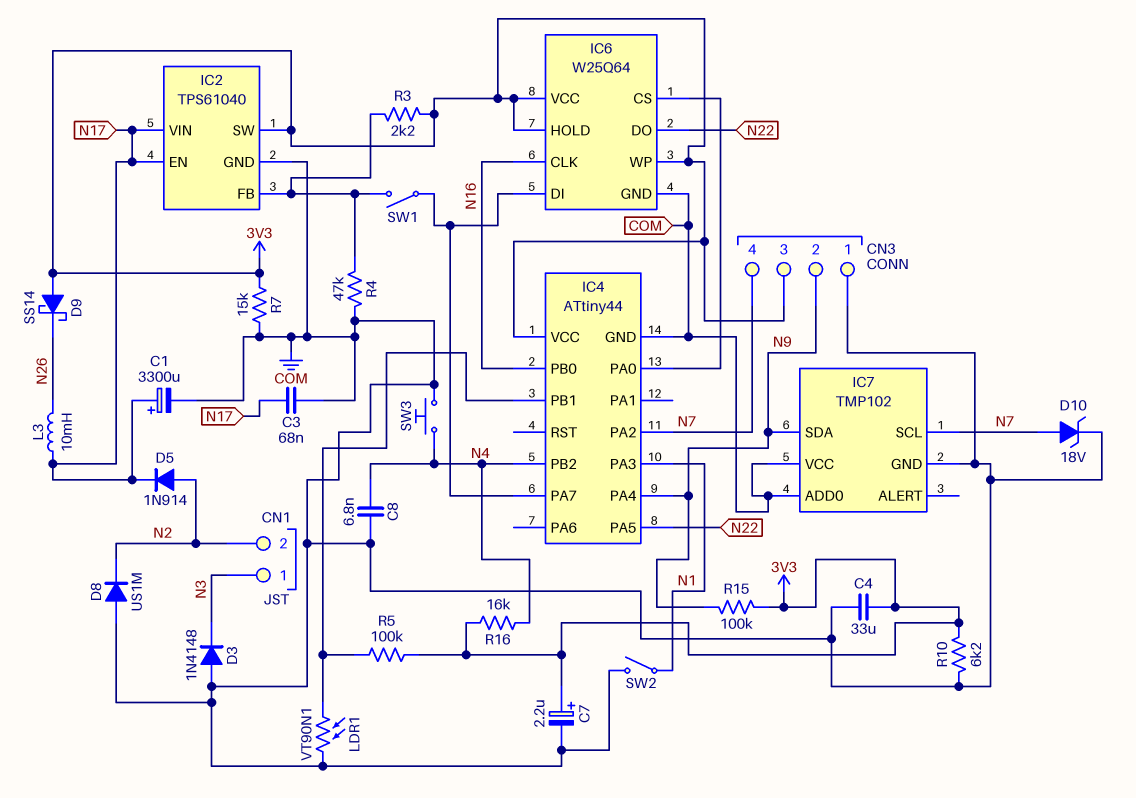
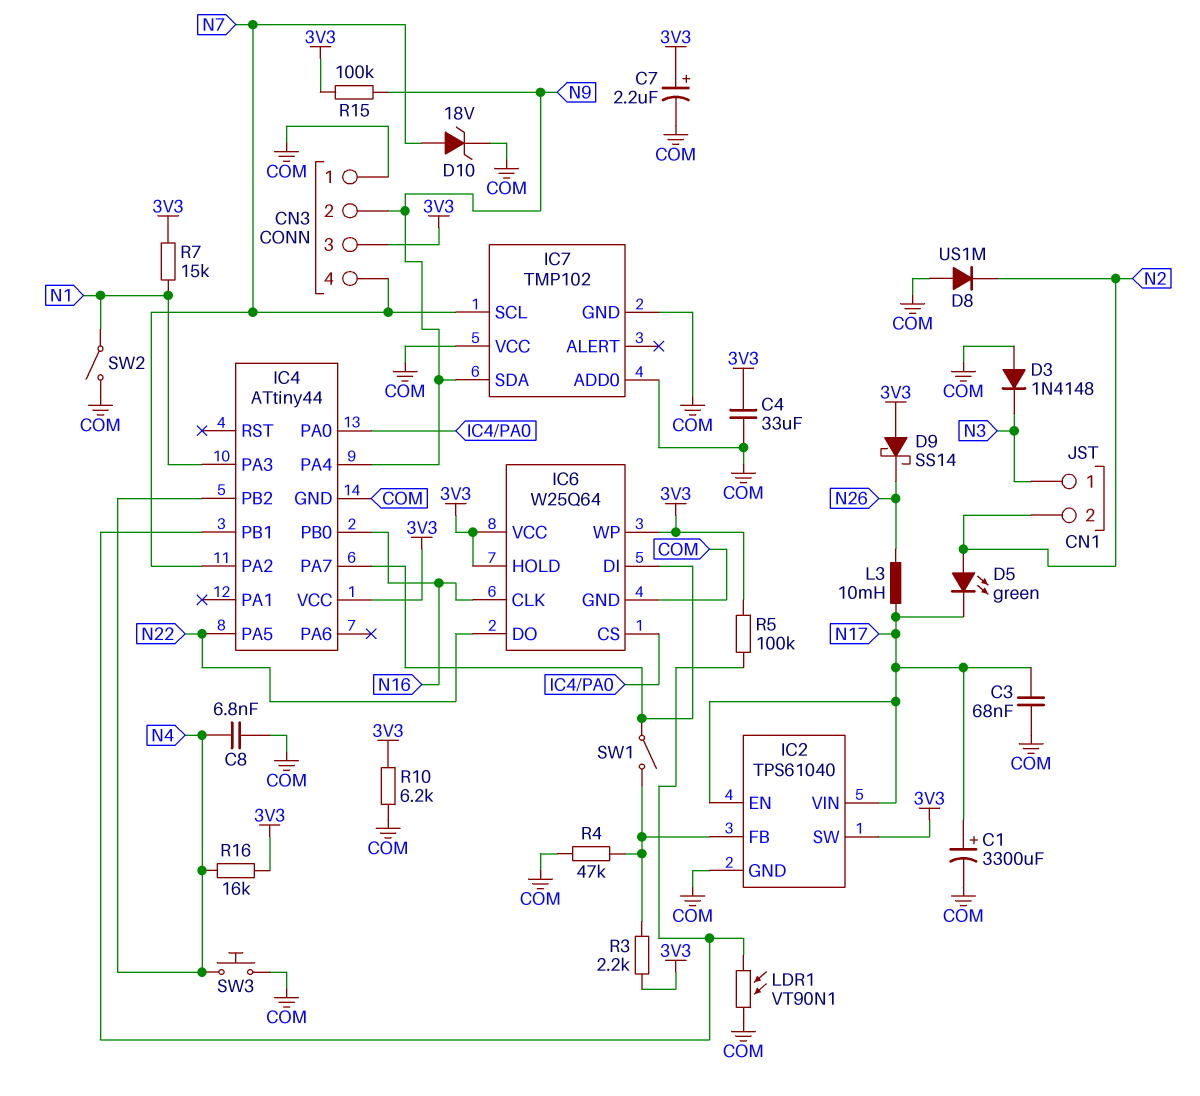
D5: diode 1N914 (A N2, K N17) -> LED green (A N2, K N17)
R7: 15k (3V3, COM) -> 15k (3V3, N1)

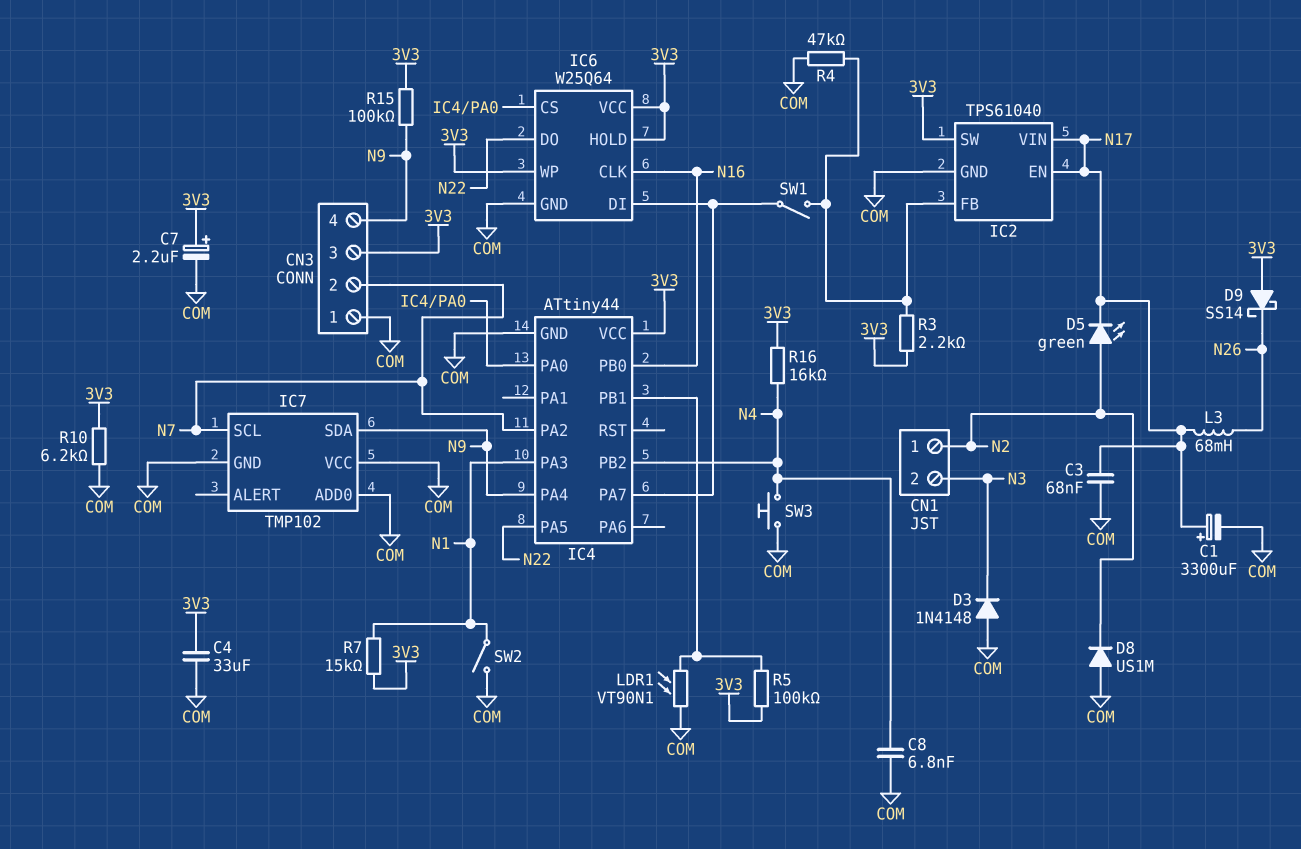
CN1 pin 1: N3 -> N2
CN1 pin 2: N2 -> N3
CN3 pin 2: N9 -> N7
CN3 pin 4: N7 -> N9
D10: zener 18V (A N7, K COM) -> none
L3: 10mH (N17, N26) -> 68mH (N17, N26)

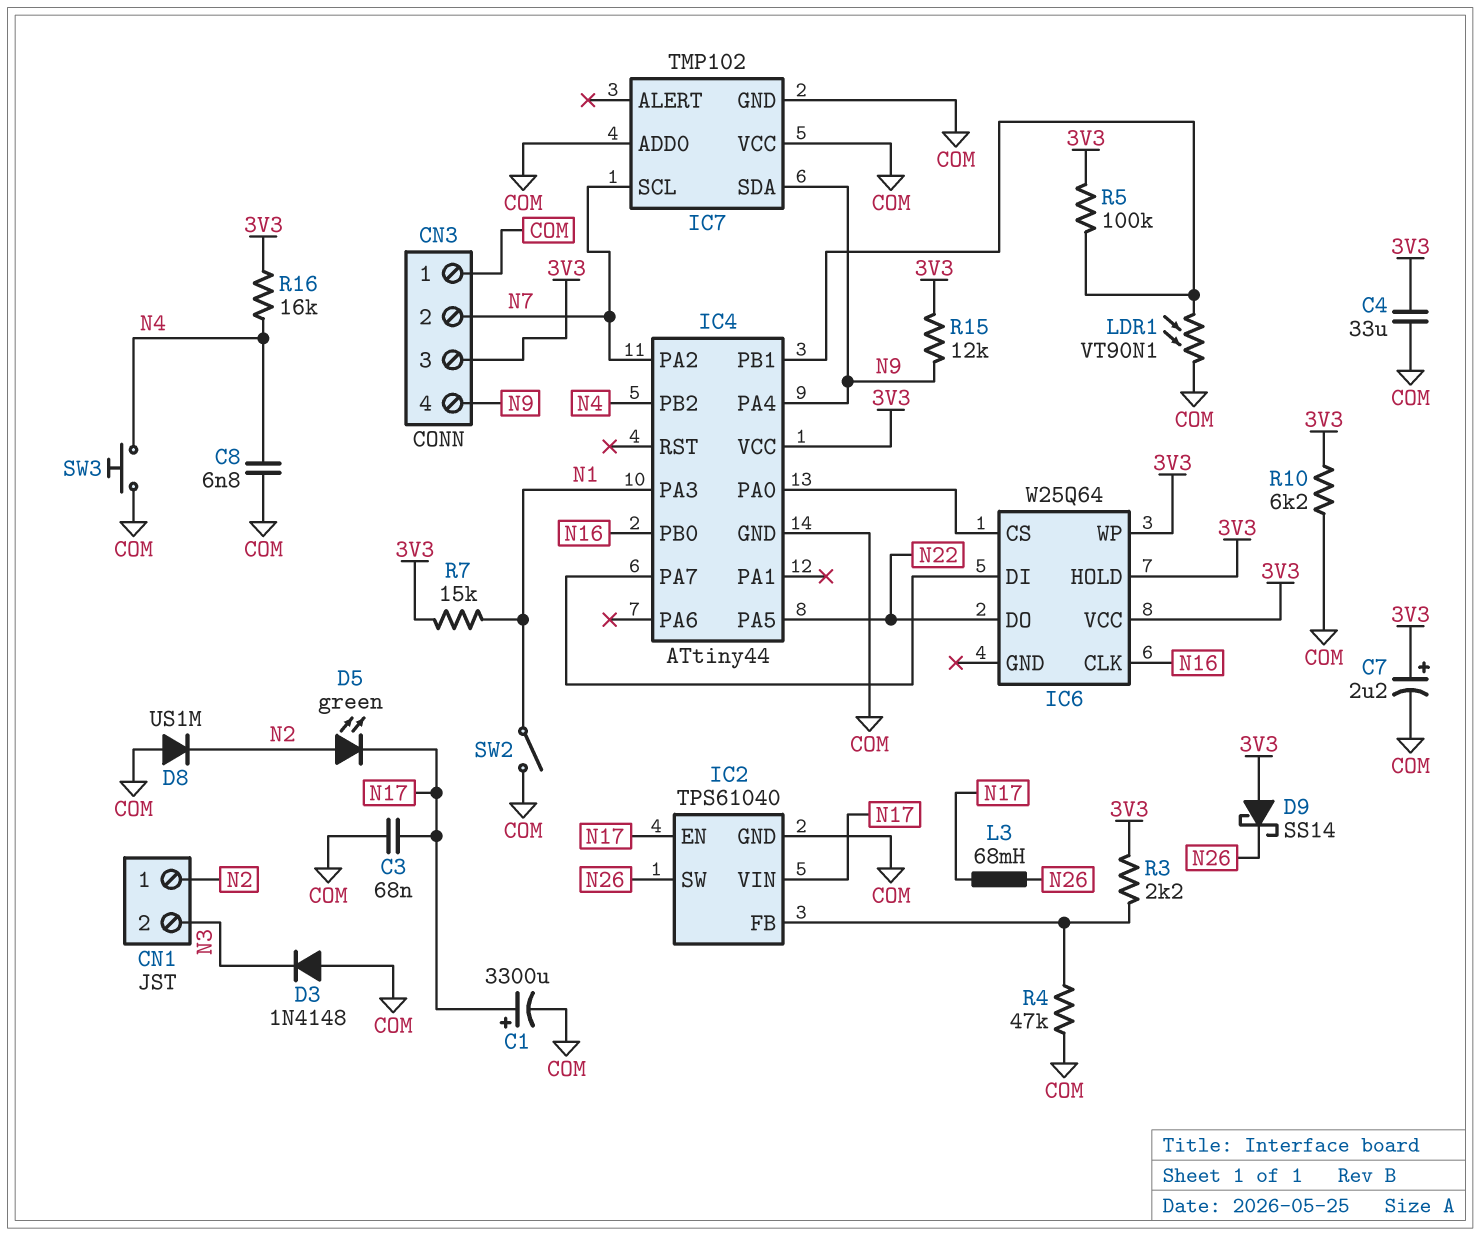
IC2 pin SW: 3V3 -> N26
IC6 pin GND: COM -> none
R15: 100k (3V3, N9) -> 12k (3V3, N9)
SW1: switch (IC2/FB, IC4/PA7) -> none

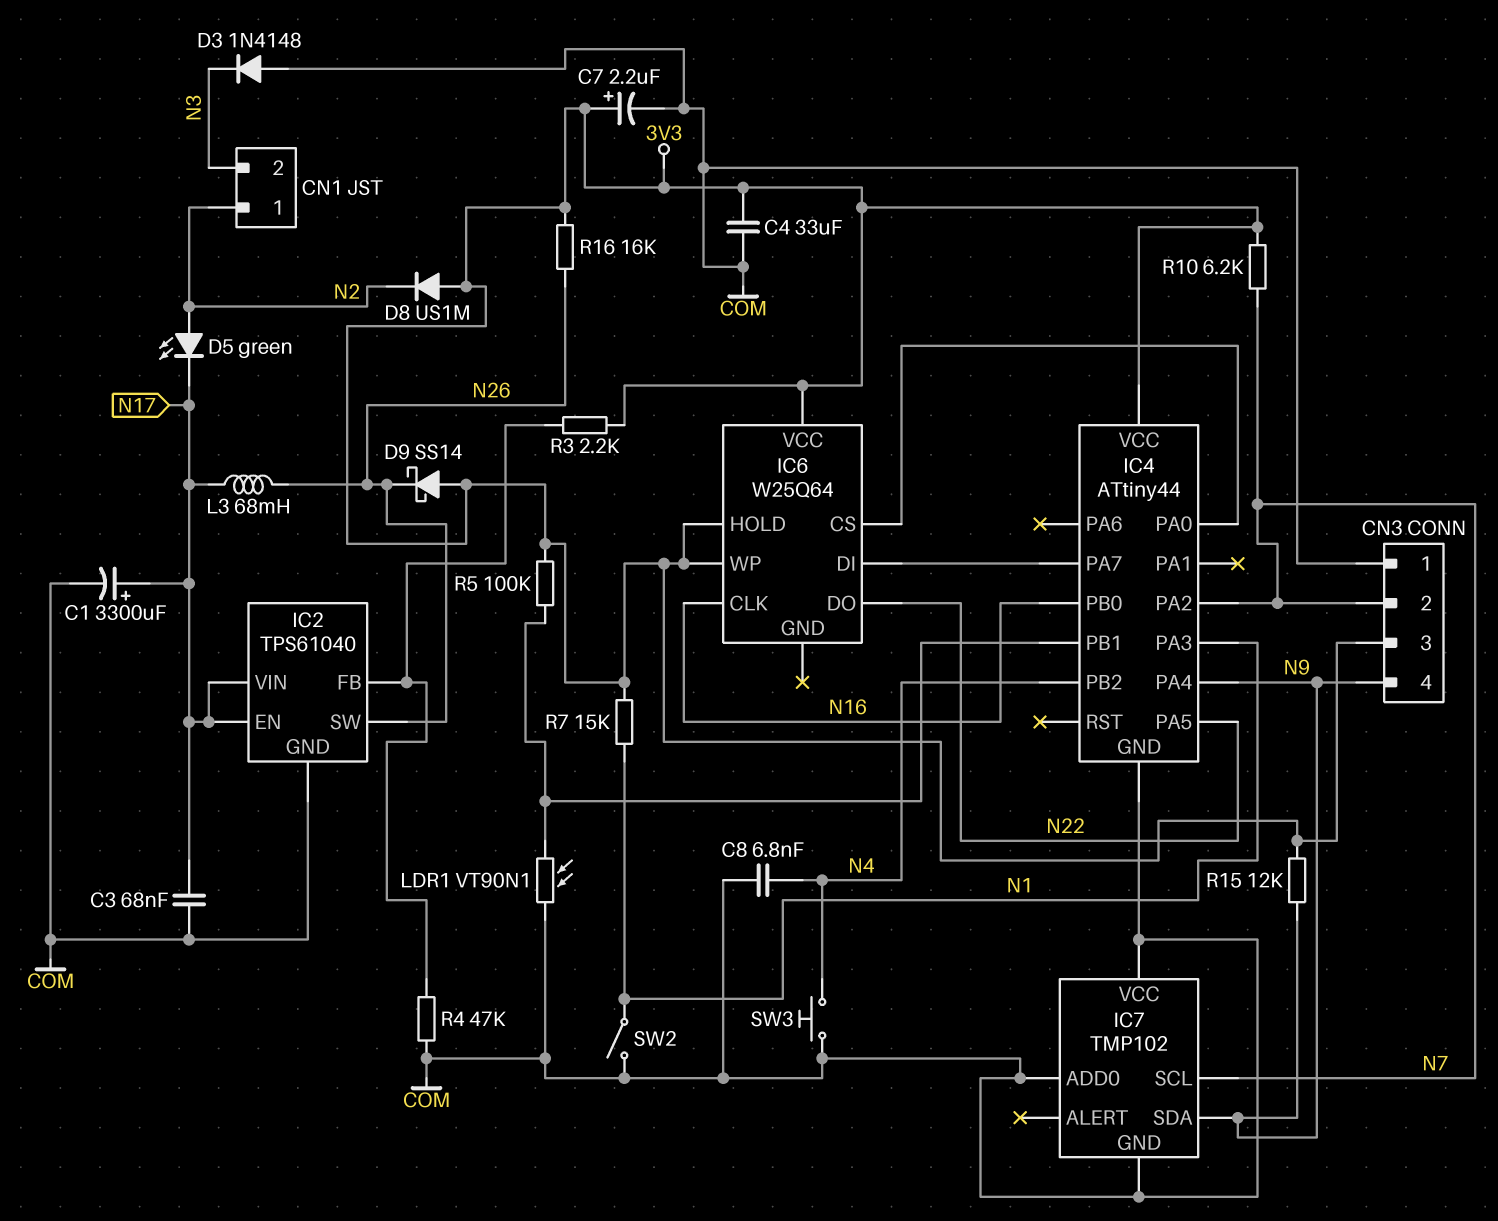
D8: diode US1M (A COM, K N2) -> diode US1M (A 3V3, K N2)
R10: 6.2k (3V3, COM) -> 6.2k (3V3, N7)
R16: 16k (3V3, N4) -> 16k (3V3, N26)

